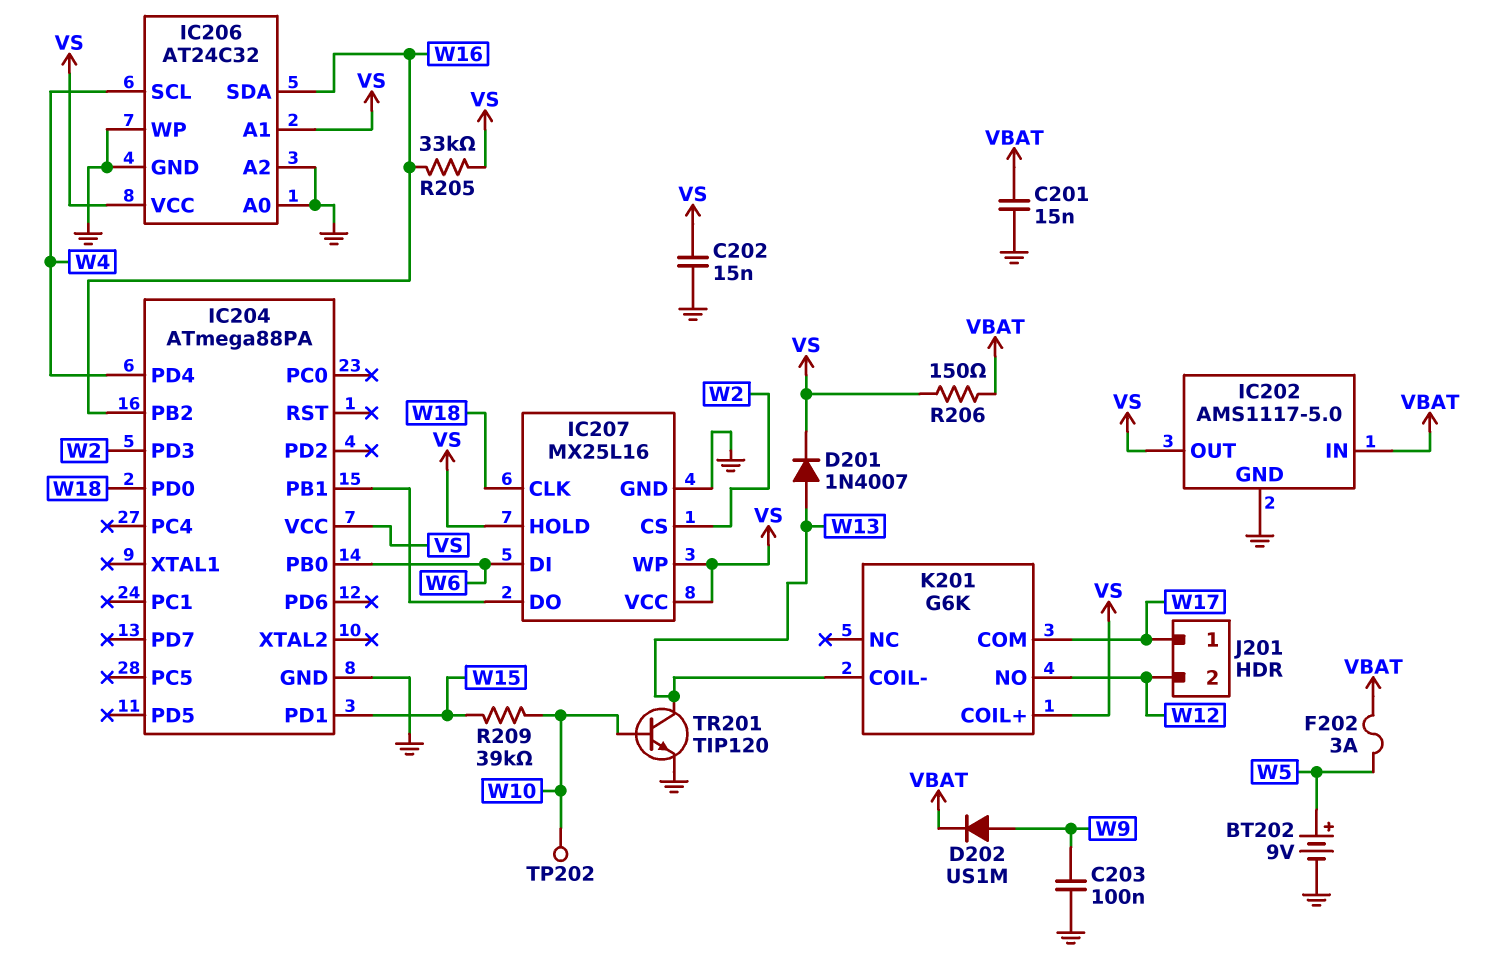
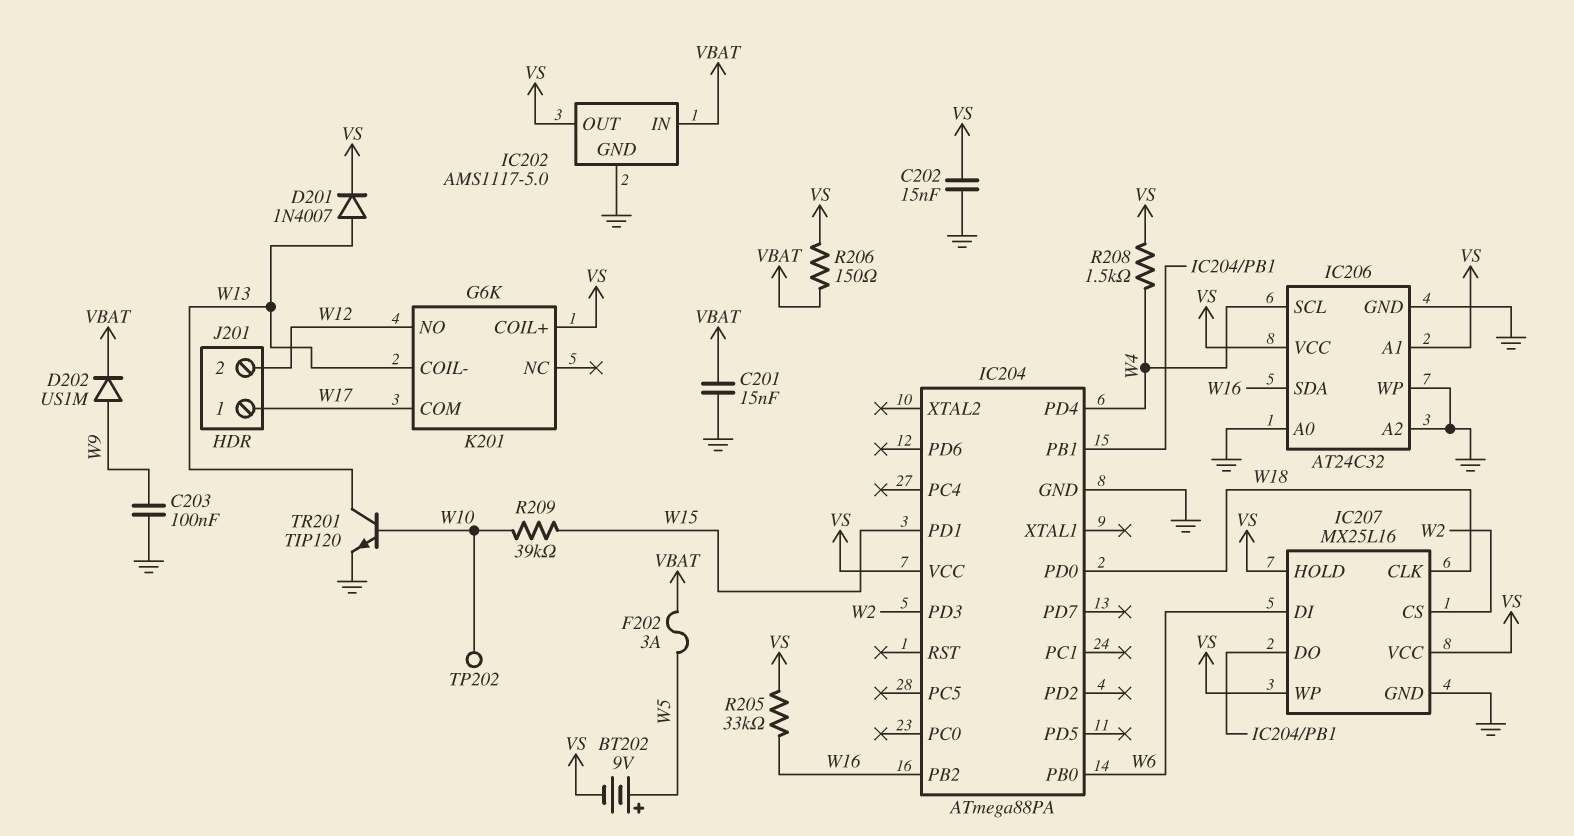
BT202: 9V (plus W5, minus GND) -> 9V (plus W5, minus VS)
R208: none -> 1.5k (VS, W4)

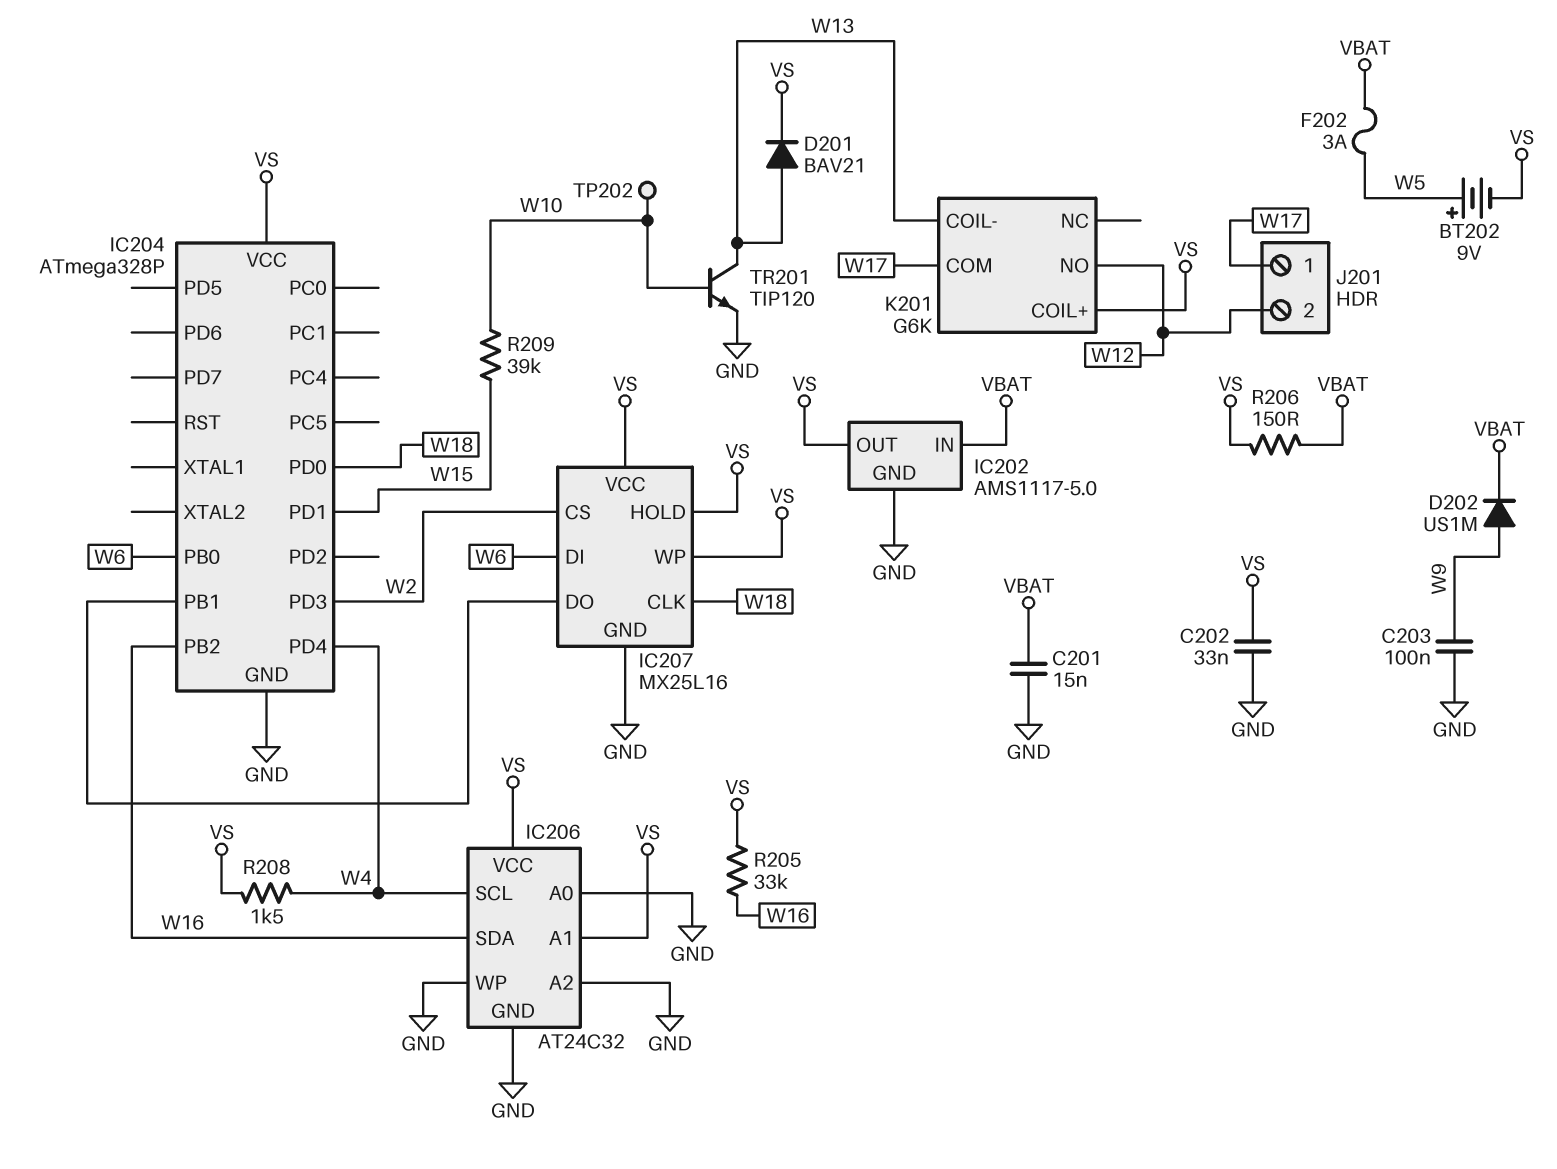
C202: 15nF (GND, VS) -> 33nF (GND, VS)
D201: diode 1N4007 (A W13, K VS) -> diode BAV21 (A W13, K VS)
IC204: ATmega88PA -> ATmega328P

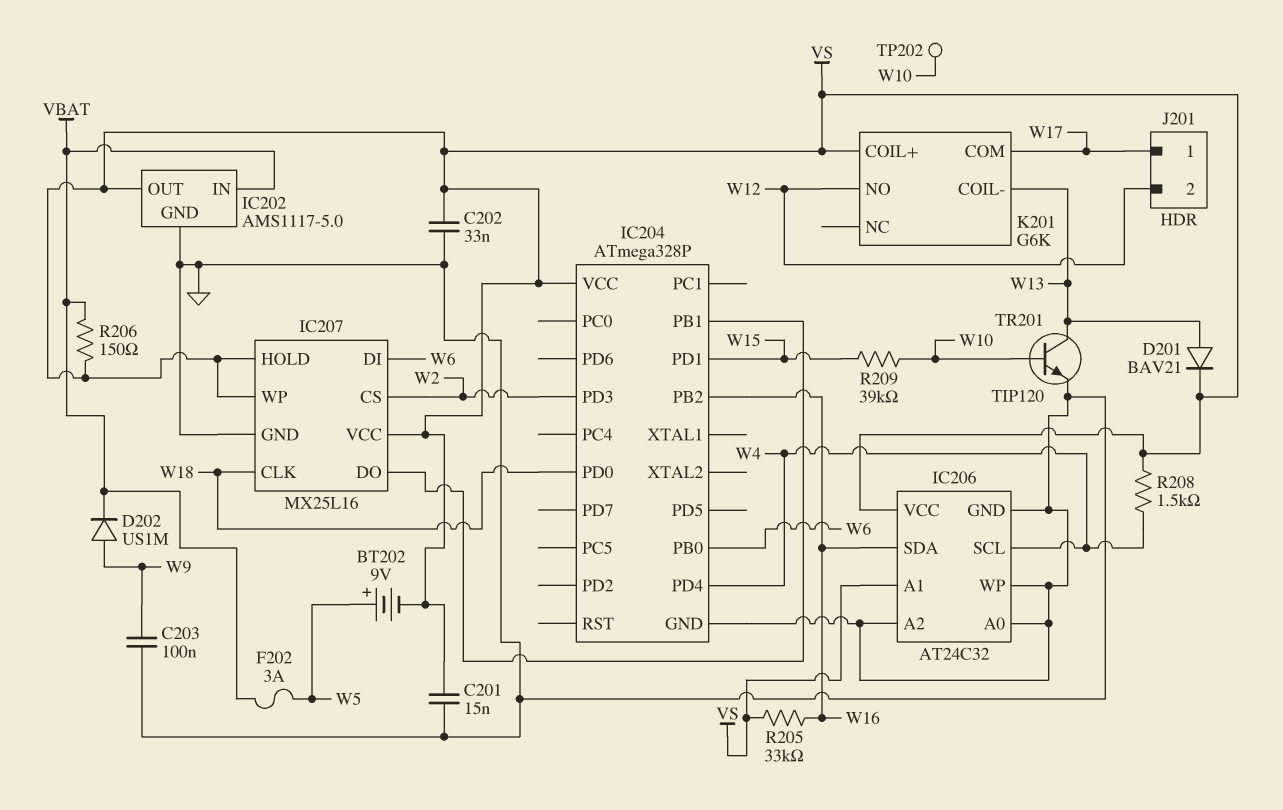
C201: 15nF (GND, VBAT) -> 15nF (GND, VS)

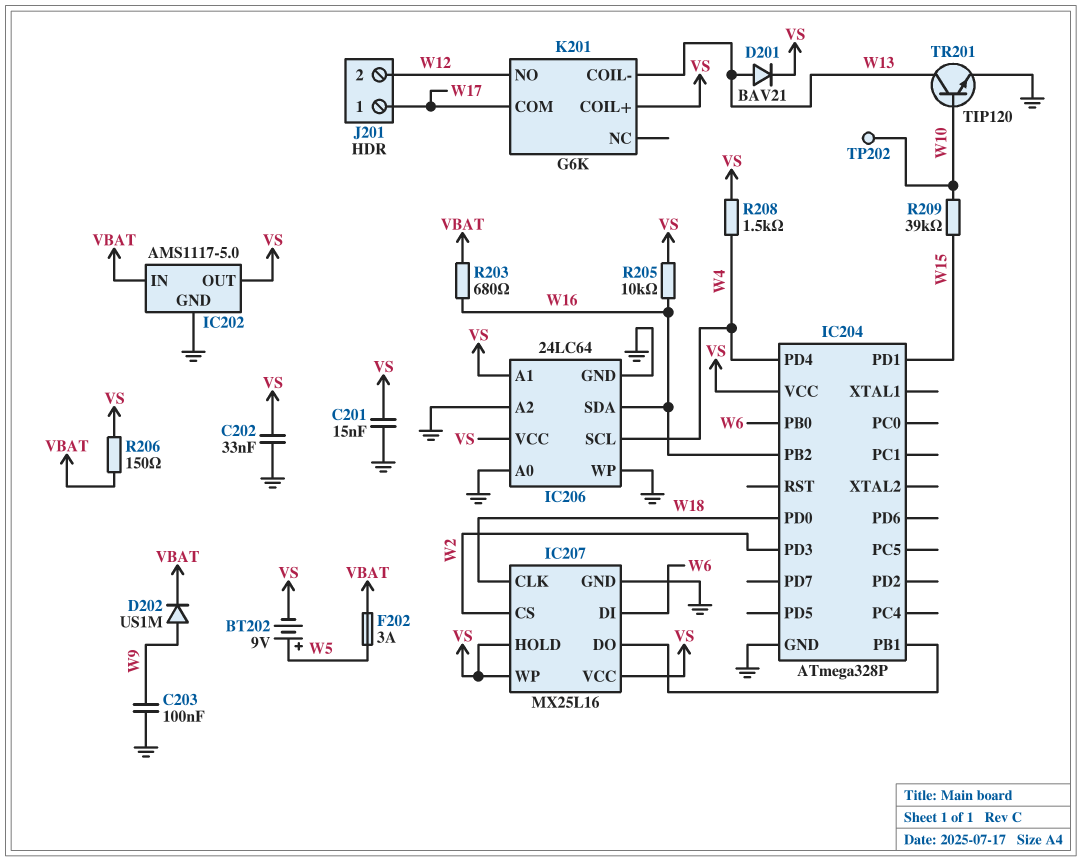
IC206: AT24C32 -> 24LC64
R203: none -> 680 (VBAT, W16)
R205: 33k (VS, W16) -> 10k (VS, W16)

